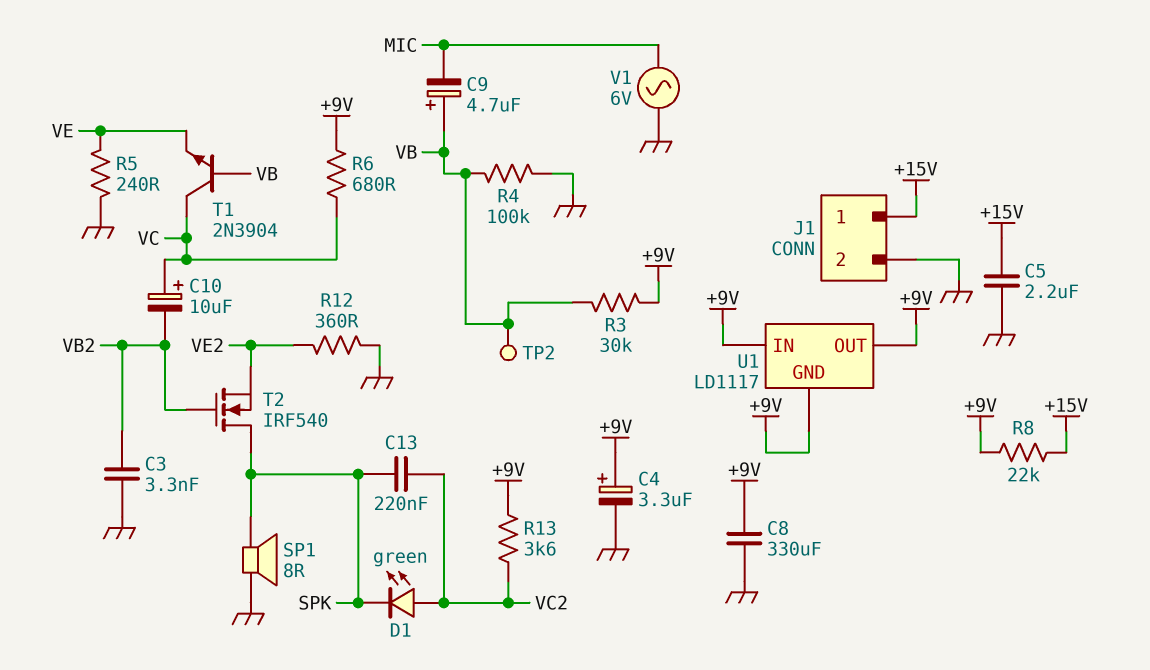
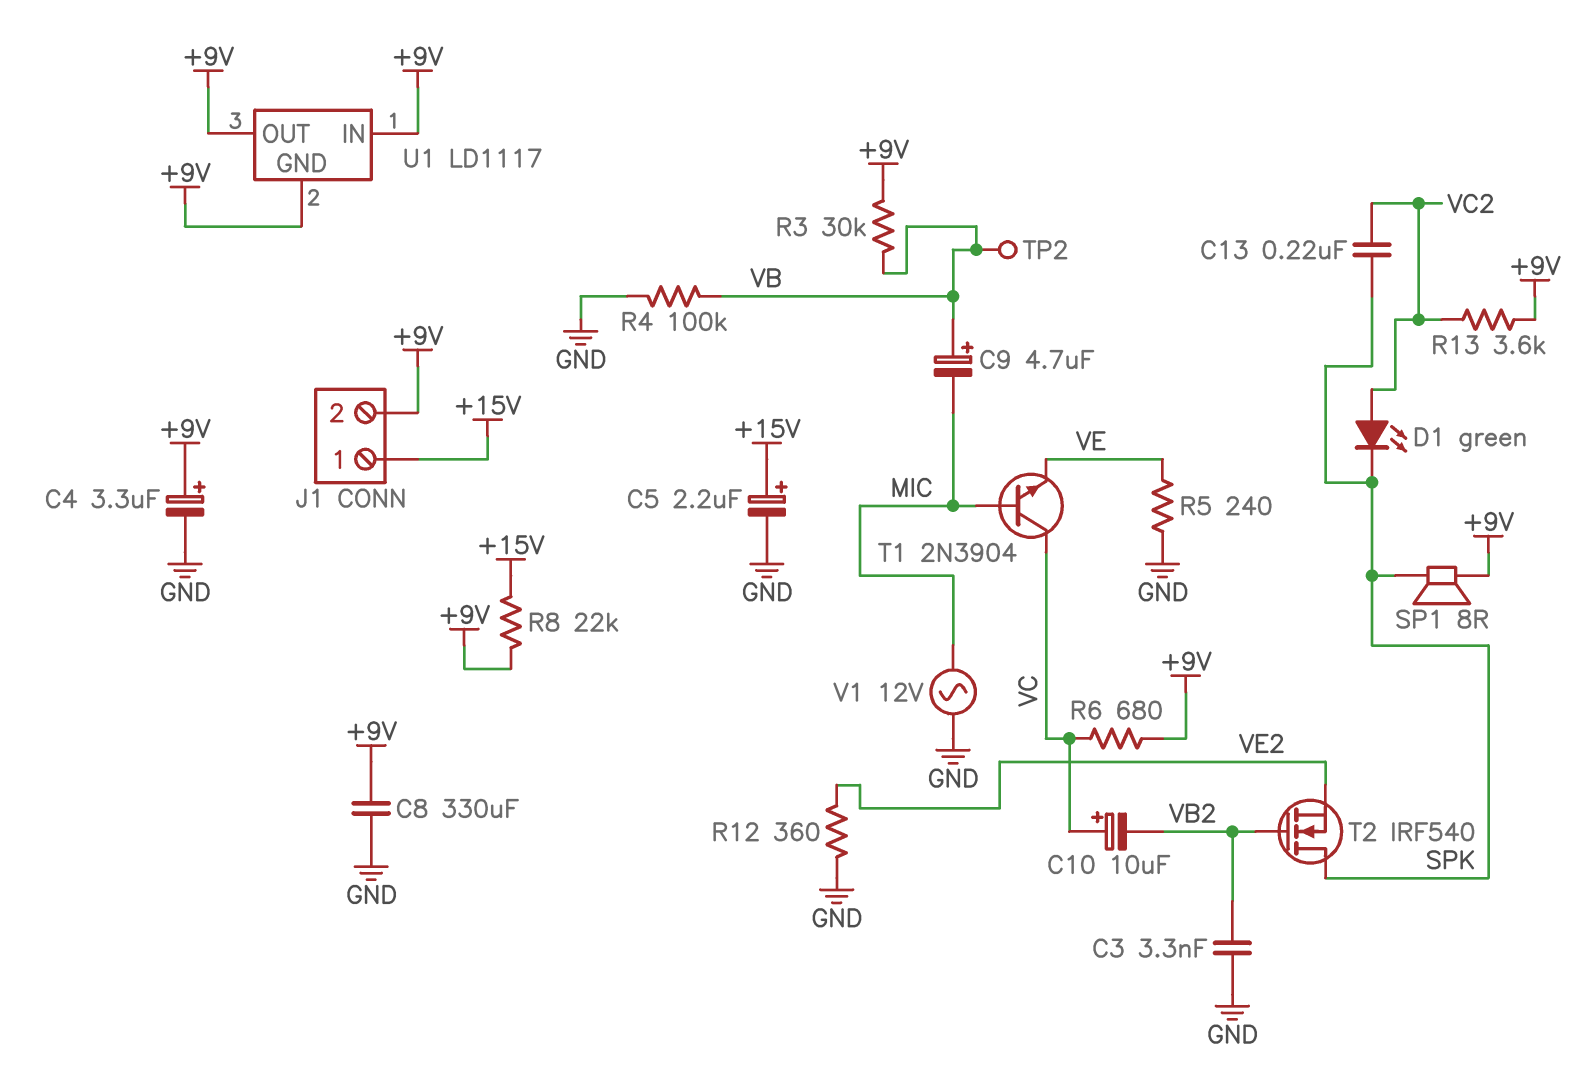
C5: 2.2uF (+15V, GND) -> 2.2uF (plus +15V, minus GND)
J1 pin 2: GND -> +9V
SP1: speaker 8R (GND, SPK) -> speaker 8R (+9V, SPK)
T1: NPN 2N3904 (B VB, C VC, E VE) -> NPN 2N3904 (B MIC, C VC, E VE)
V1: AC 6V (GND, MIC) -> AC 12V (GND, MIC)

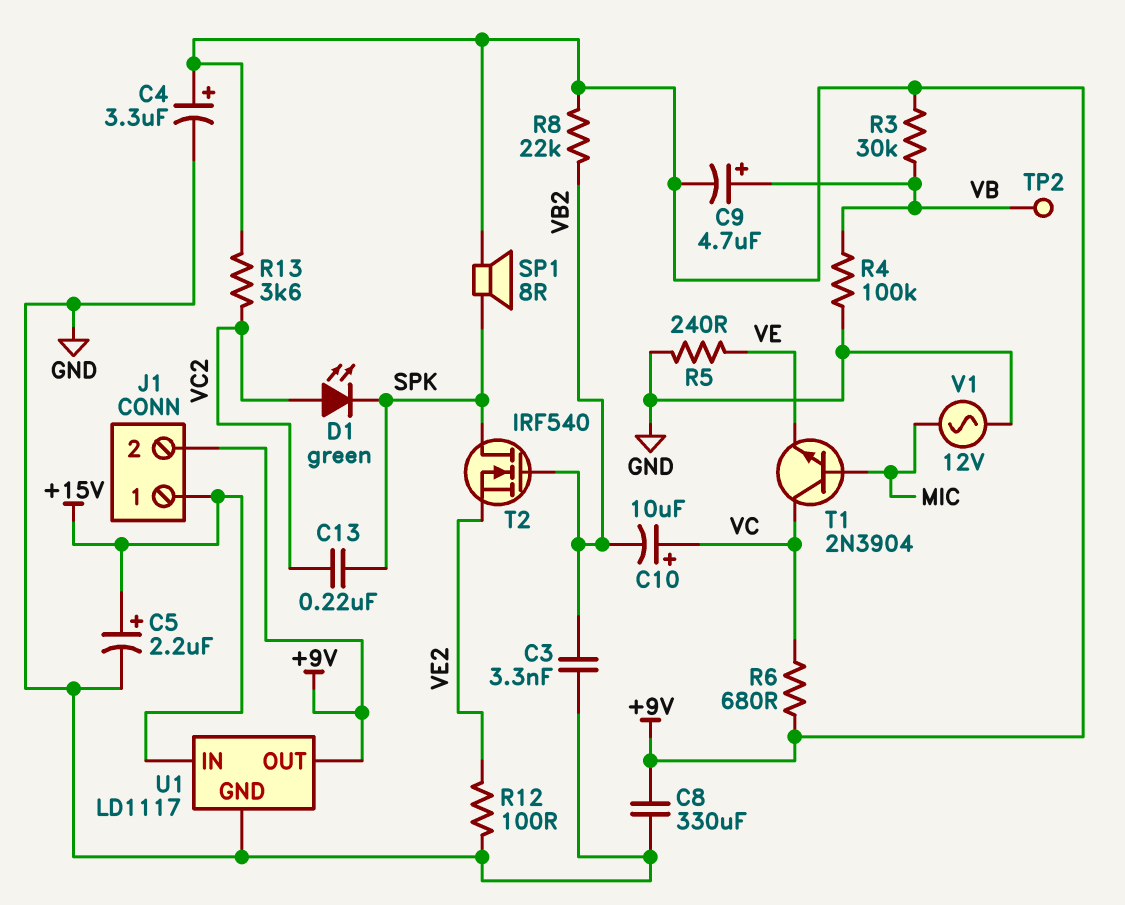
C9: 4.7uF (plus VB, minus MIC) -> 4.7uF (plus VB, minus +9V)
R8: 22k (+9V, +15V) -> 22k (+9V, VB2)
R12: 360 (GND, VE2) -> 100 (GND, VE2)
U1 pin GND: +9V -> GND
U1 pin IN: +9V -> +15V

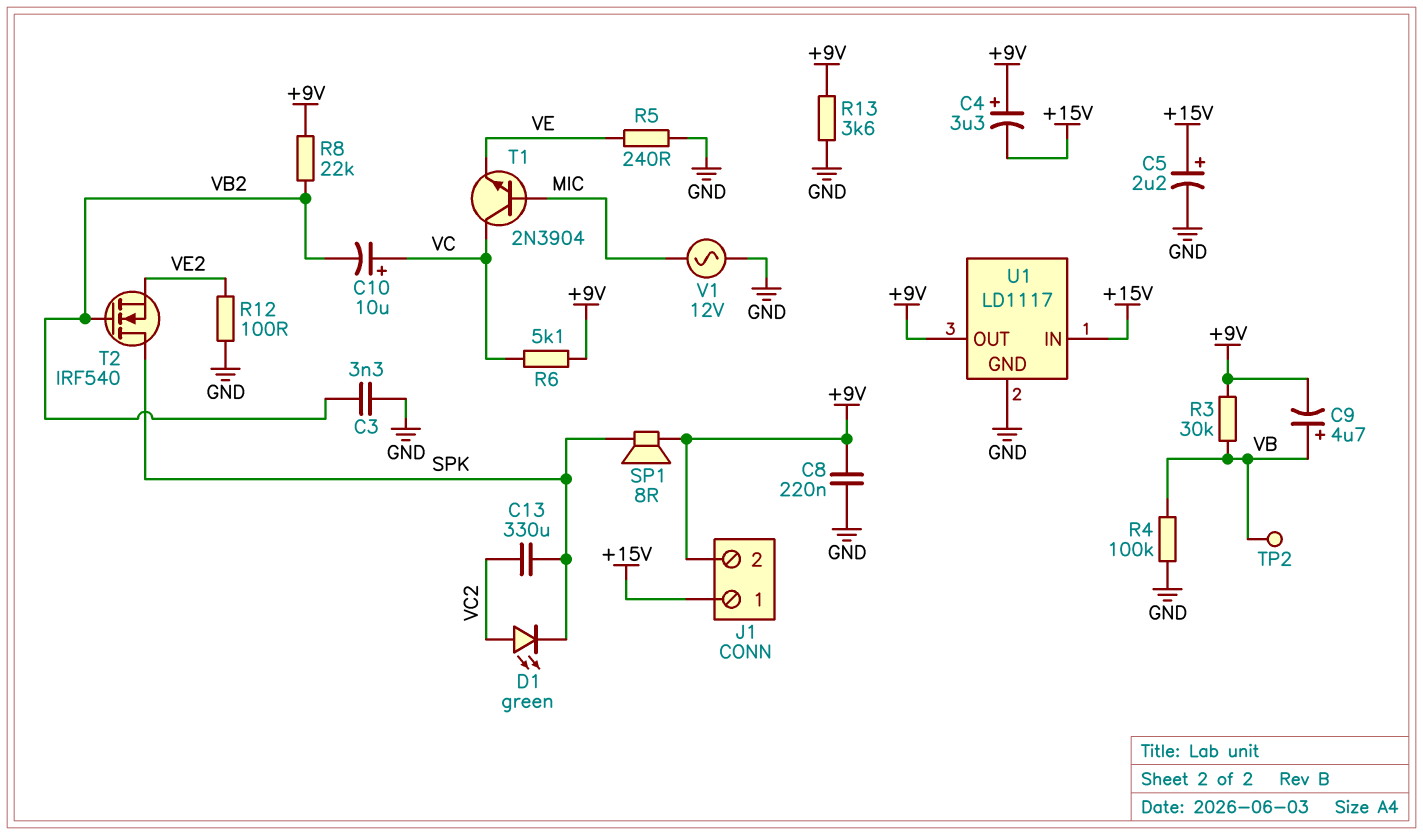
C4: 3.3uF (plus +9V, minus GND) -> 3.3uF (plus +9V, minus +15V)
C8: 330uF (+9V, GND) -> 220nF (+9V, GND)
C13: 220nF (SPK, VC2) -> 330uF (SPK, VC2)
R6: 680 (+9V, VC) -> 5.1k (+9V, VC)
R13: 3.6k (+9V, VC2) -> 3.6k (+9V, GND)

